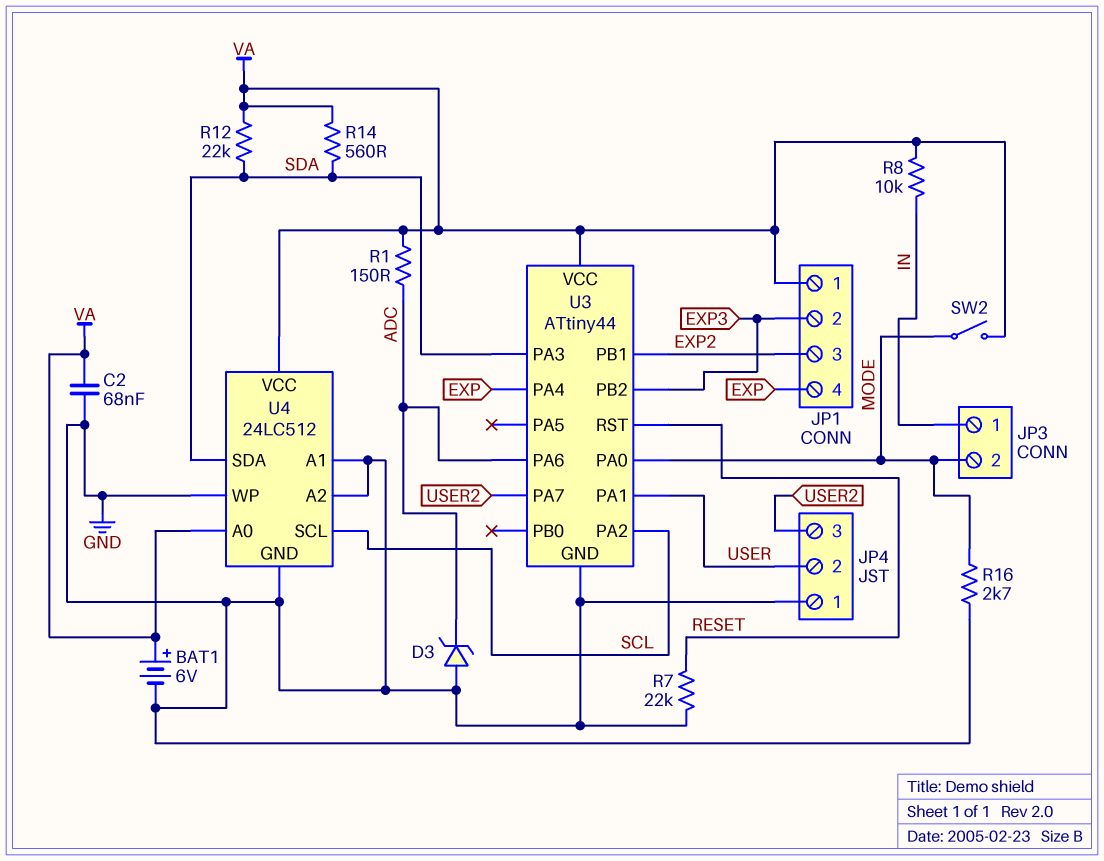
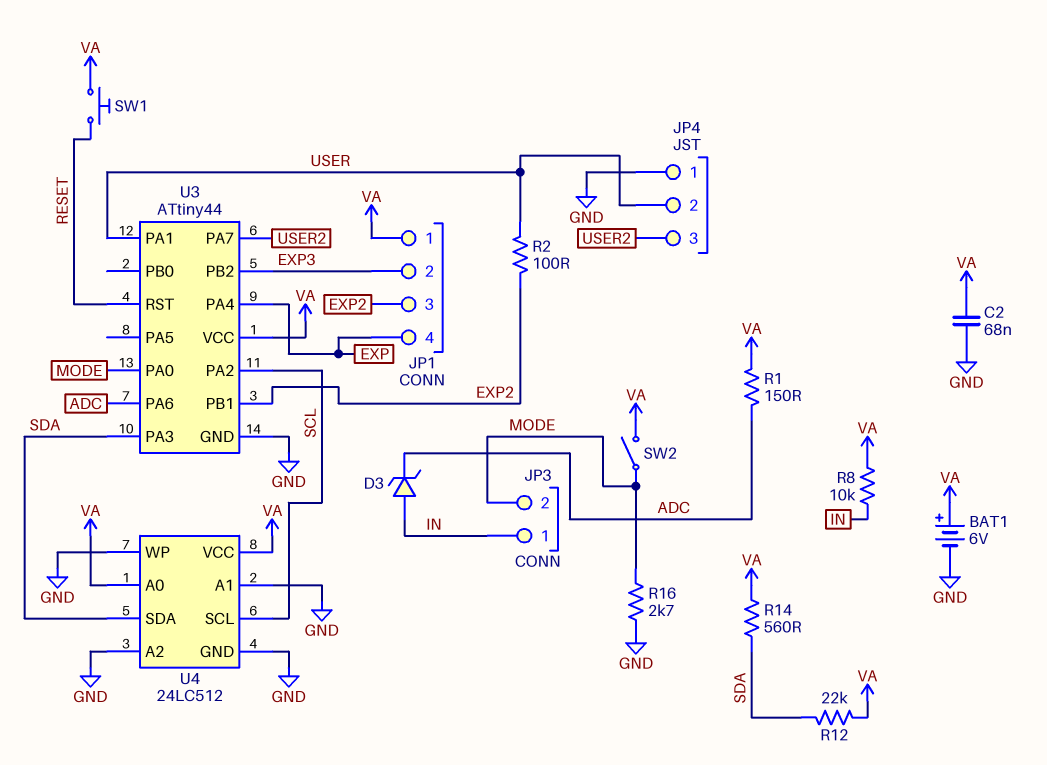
D3: zener (A GND, K ADC) -> zener (A IN, K ADC)
R2: none -> 100 (EXP2, USER)
R7: 22k (GND, RESET) -> none
SW1: none -> button (RESET, VA)

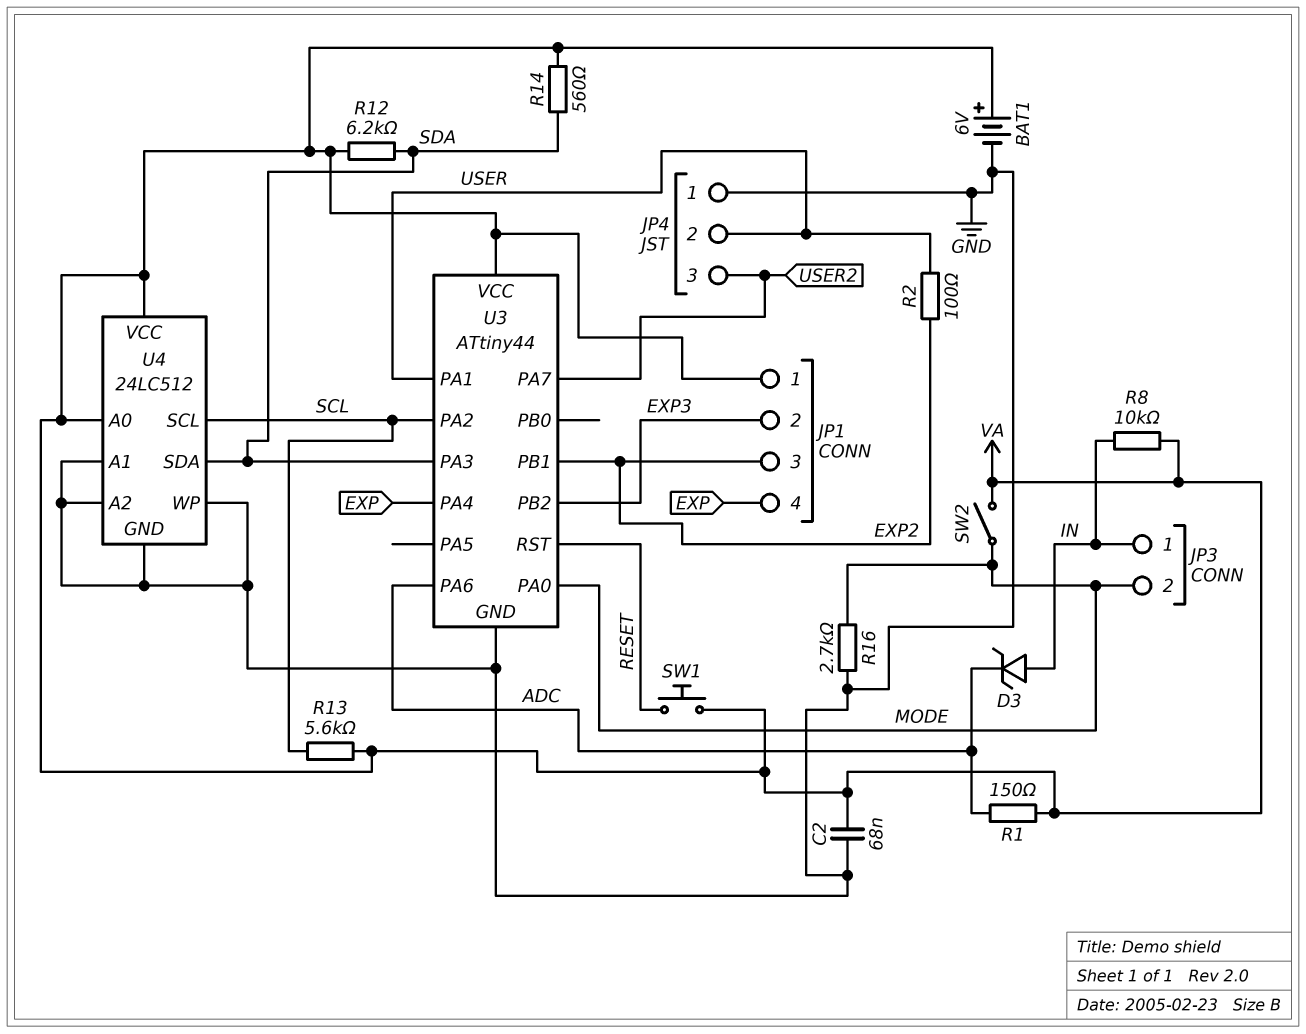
R12: 22k (SDA, VA) -> 6.2k (SDA, VA)
R13: none -> 5.6k (SCL, VA)

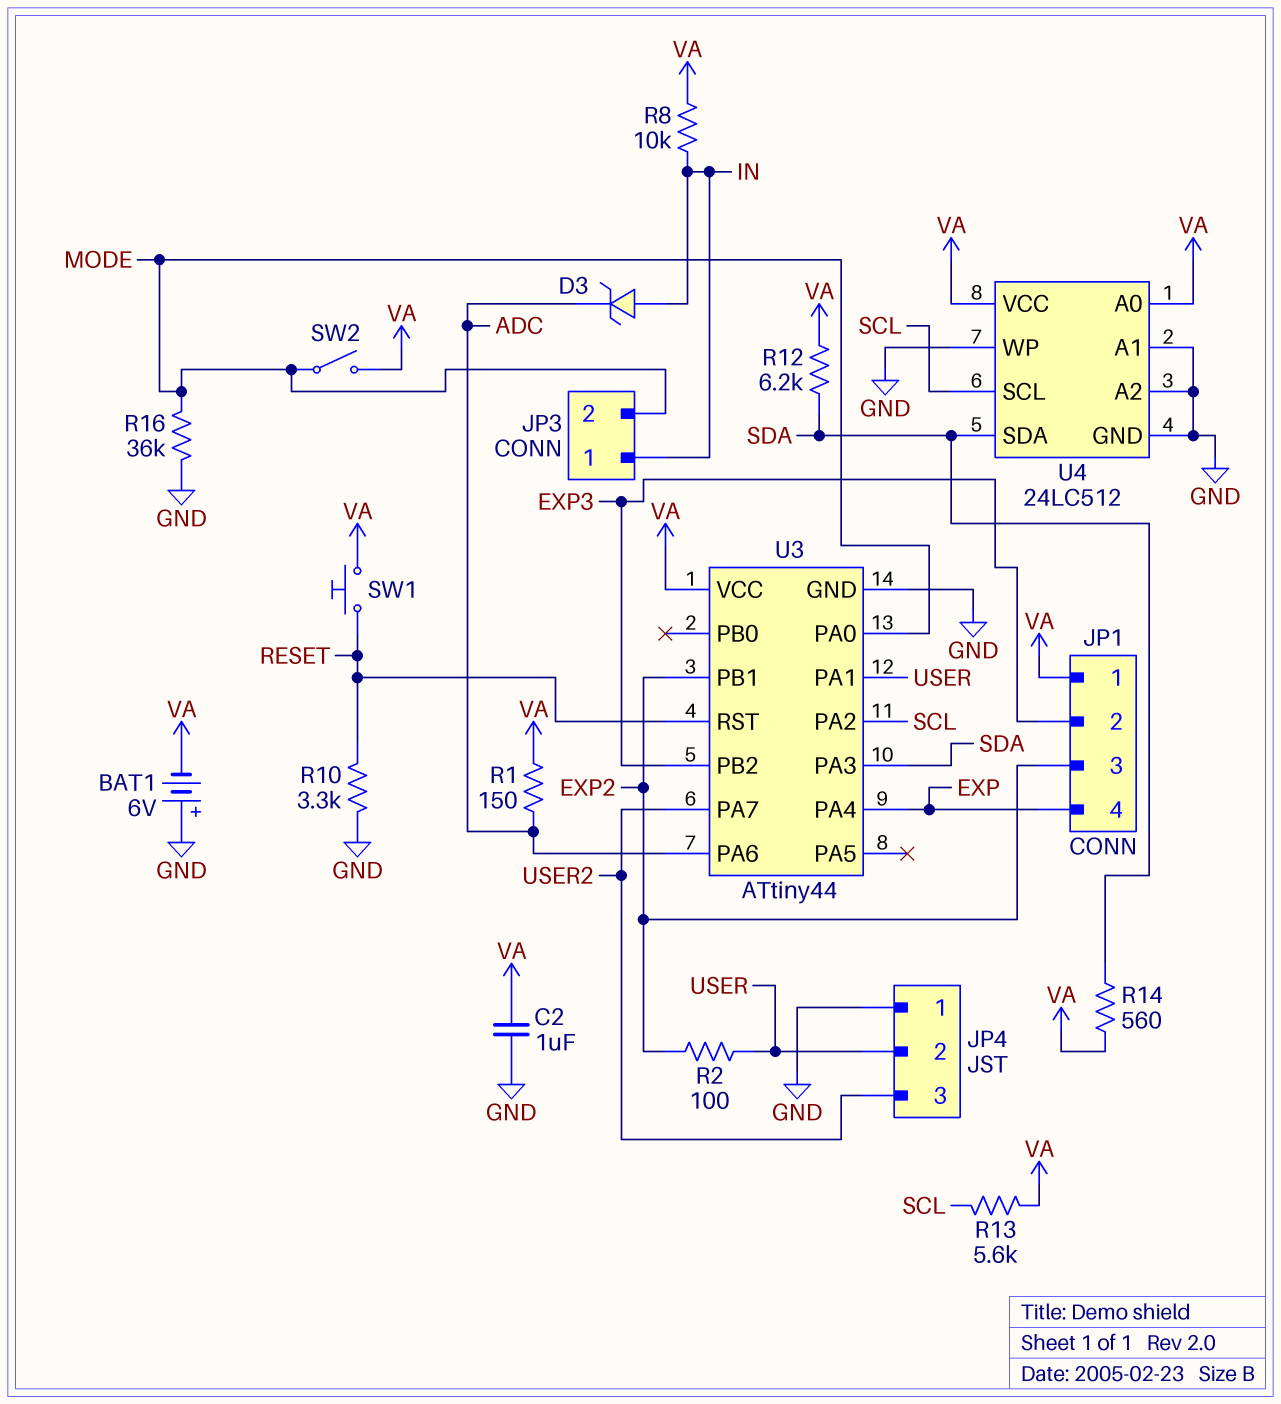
BAT1: 6V (plus VA, minus GND) -> 6V (plus GND, minus VA)
C2: 68nF (GND, VA) -> 1uF (GND, VA)
R10: none -> 3.3k (GND, RESET)
R16: 2.7k (GND, MODE) -> 36k (GND, MODE)

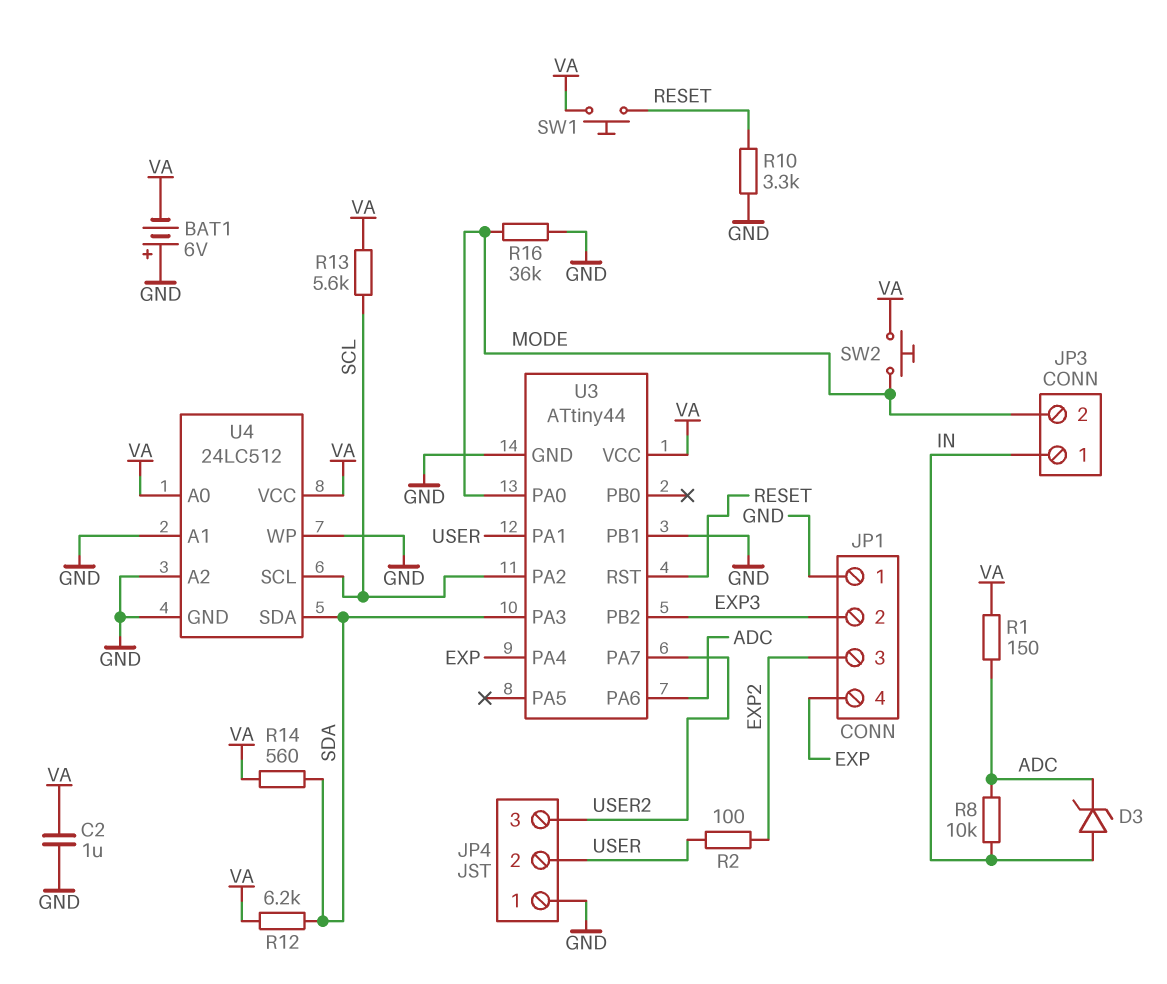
JP1 pin 1: VA -> GND
R8: 10k (IN, VA) -> 10k (ADC, IN)
SW2: switch (MODE, VA) -> button (MODE, VA)
U3 pin PB1: EXP2 -> GND

